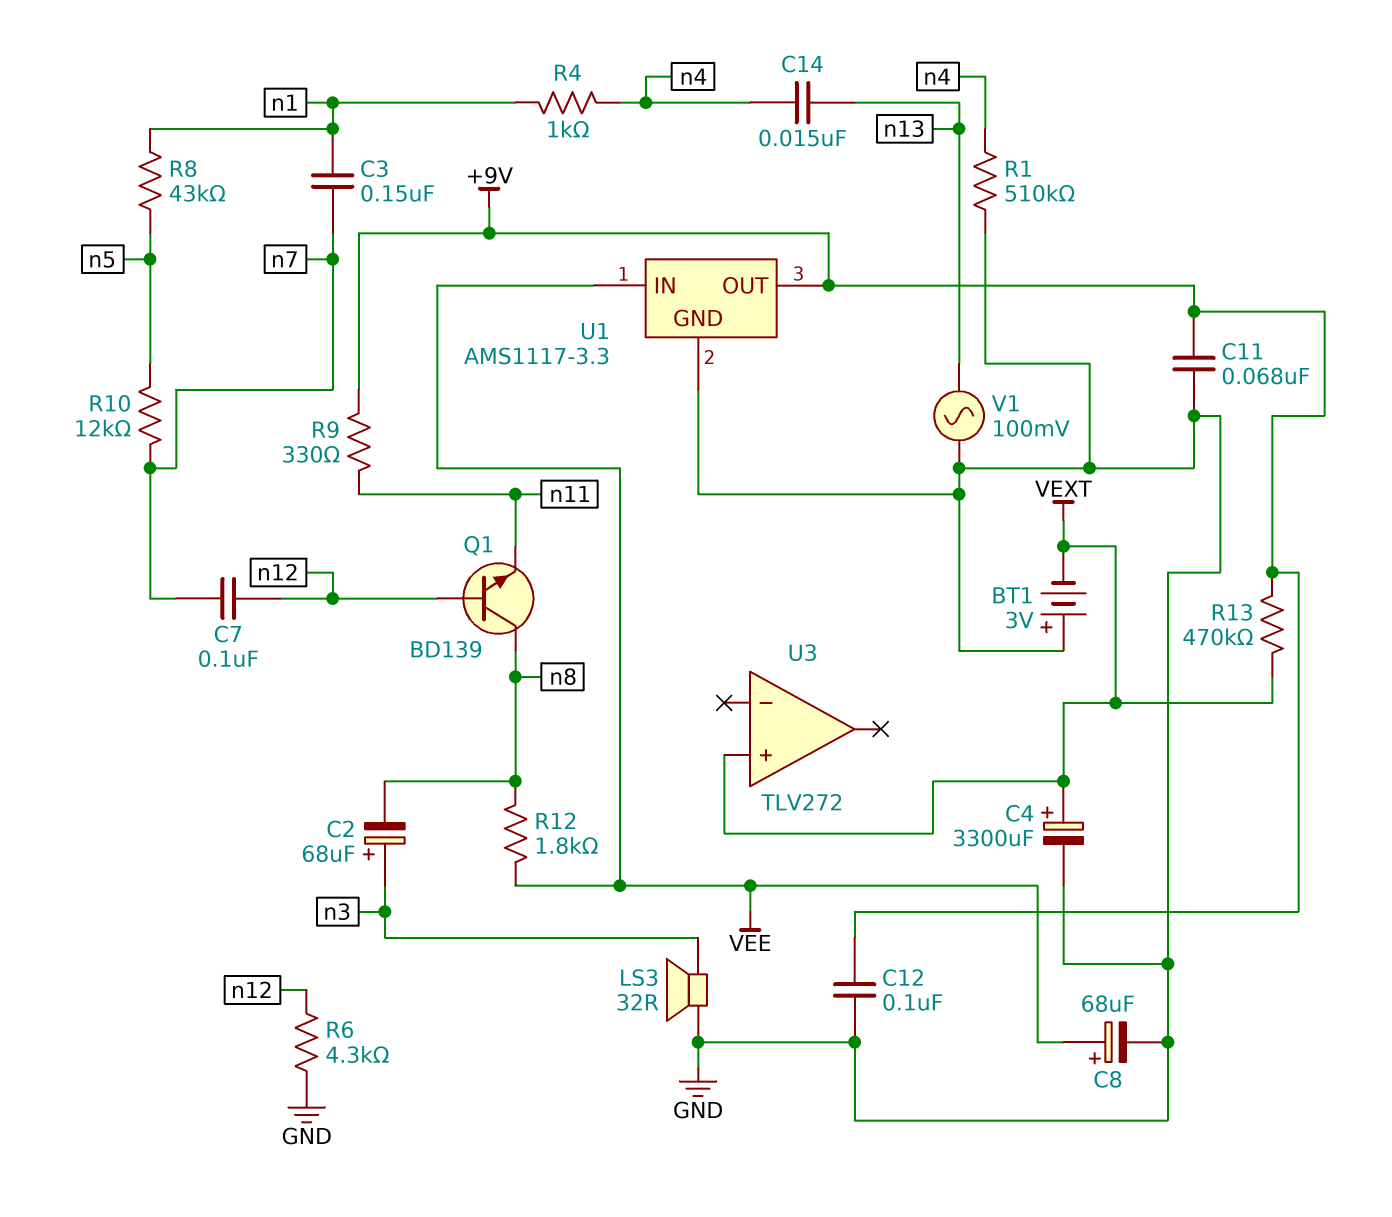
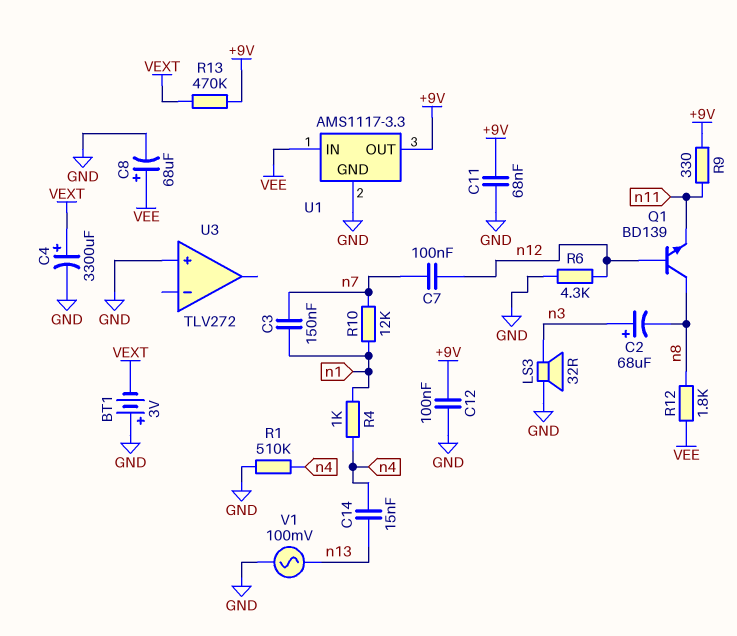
R8: 43k (n1, n5) -> none
R10: 12k (n5, n7) -> 12k (n1, n7)
U3 pin in+: VEXT -> GND

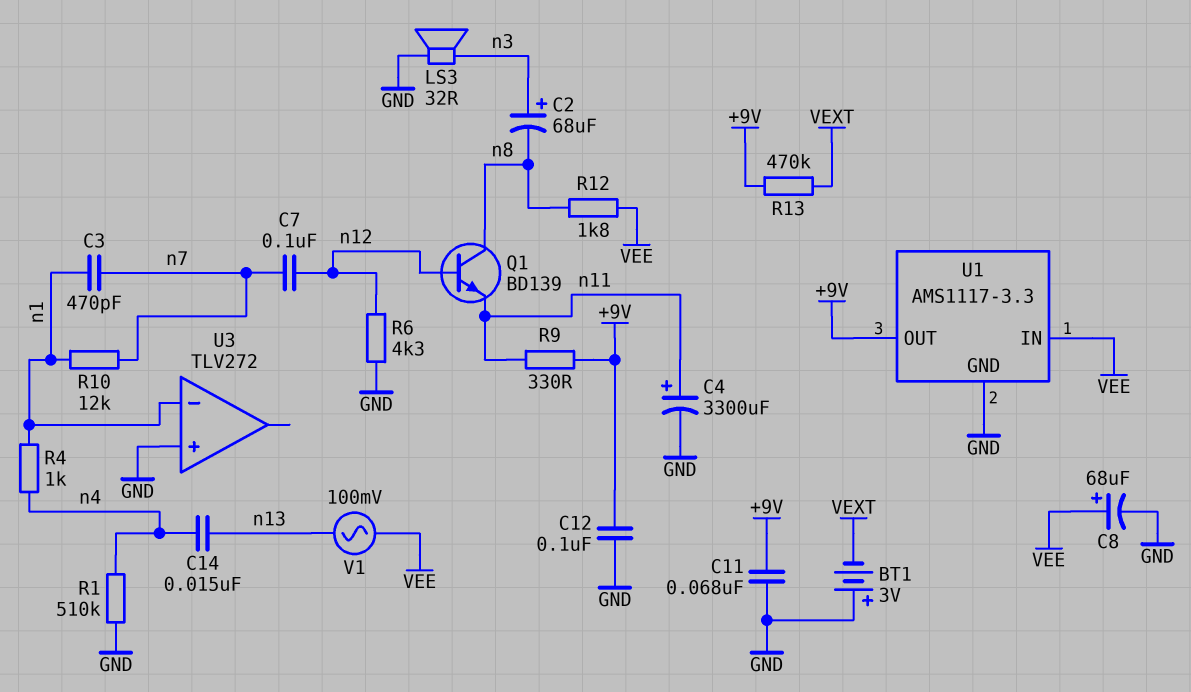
C3: 150nF (n1, n7) -> 470pF (n1, n7)
C4: 3300uF (plus VEXT, minus GND) -> 3300uF (plus n11, minus GND)
U3 pin in-: none -> n1
V1: AC 100mV (GND, n13) -> AC 100mV (VEE, n13)

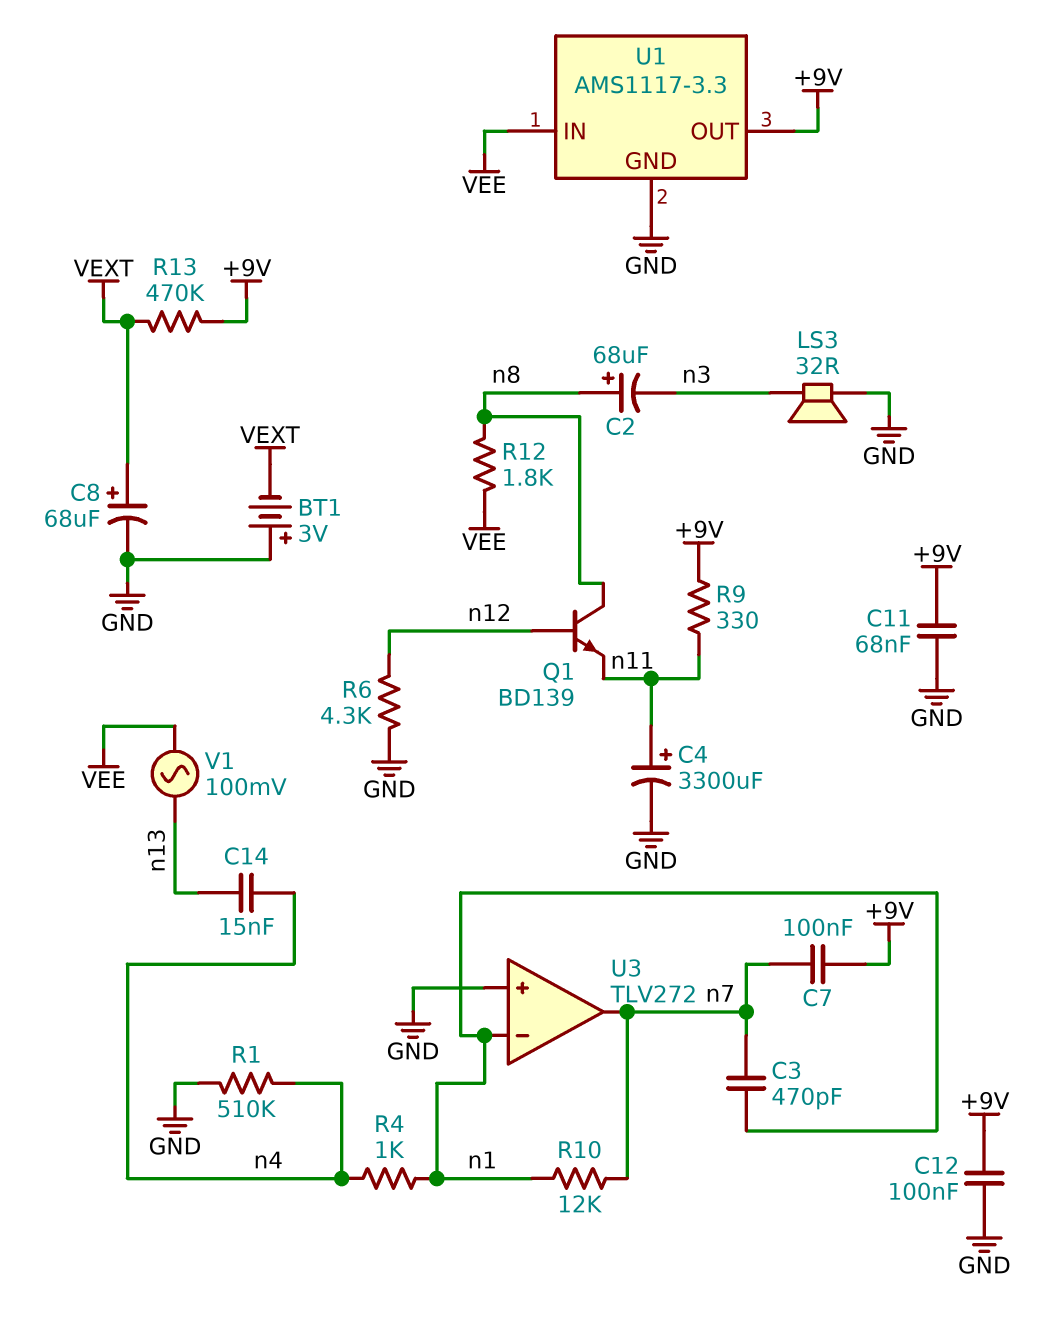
C2: 68uF (plus n3, minus n8) -> 68uF (plus n8, minus n3)
C7: 100nF (n7, n12) -> 100nF (+9V, n7)
C8: 68uF (plus VEE, minus GND) -> 68uF (plus VEXT, minus GND)
U3 pin out: none -> n7

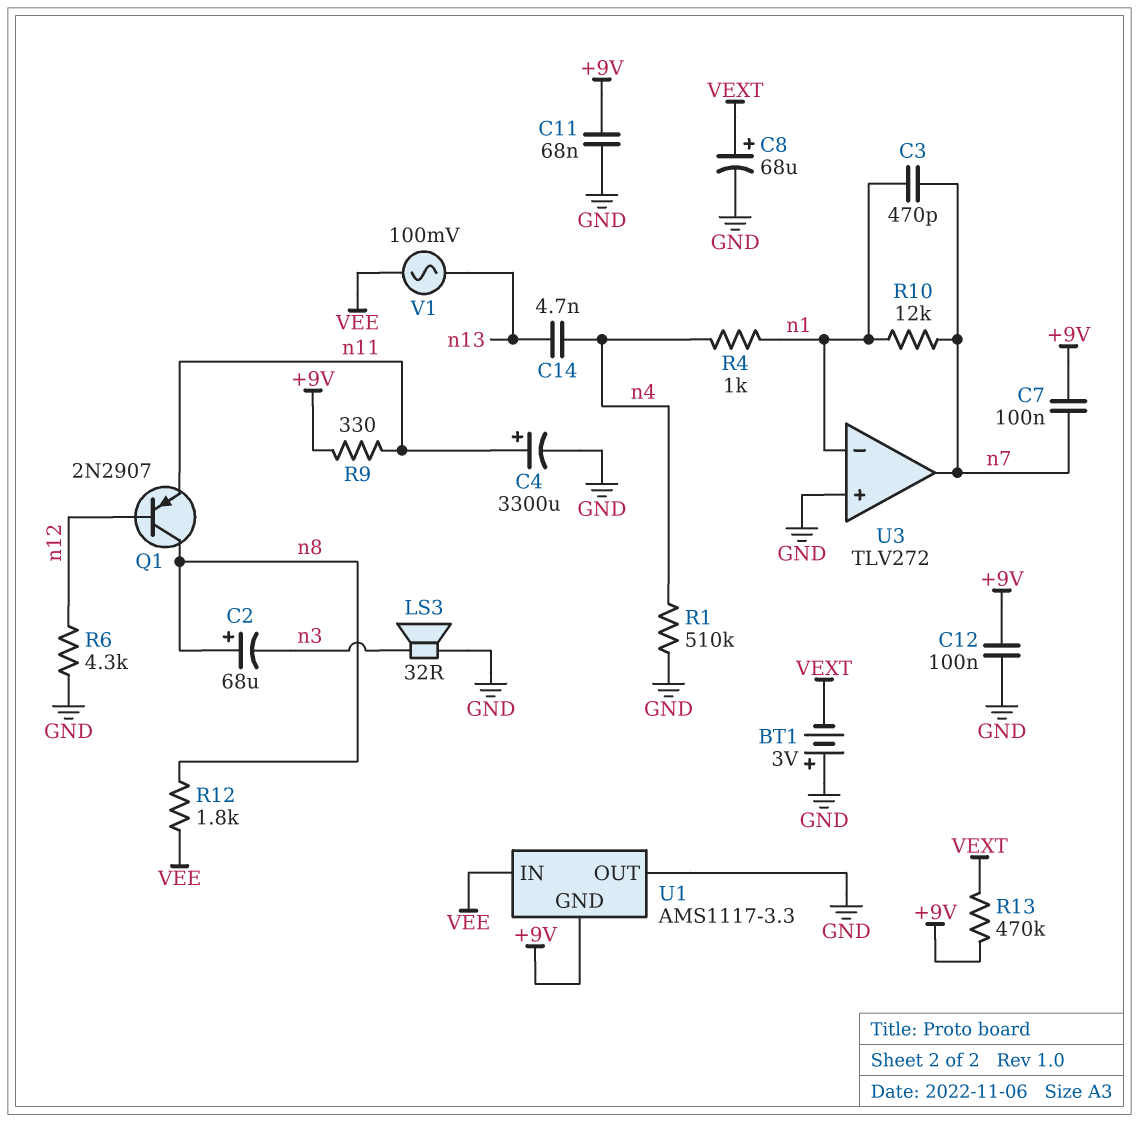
C14: 15nF (n4, n13) -> 4.7nF (n4, n13)
Q1: NPN BD139 (B n12, C n8, E n11) -> PNP 2N2907 (B n12, C n8, E n11)
U1 pin GND: GND -> +9V
U1 pin OUT: +9V -> GND

